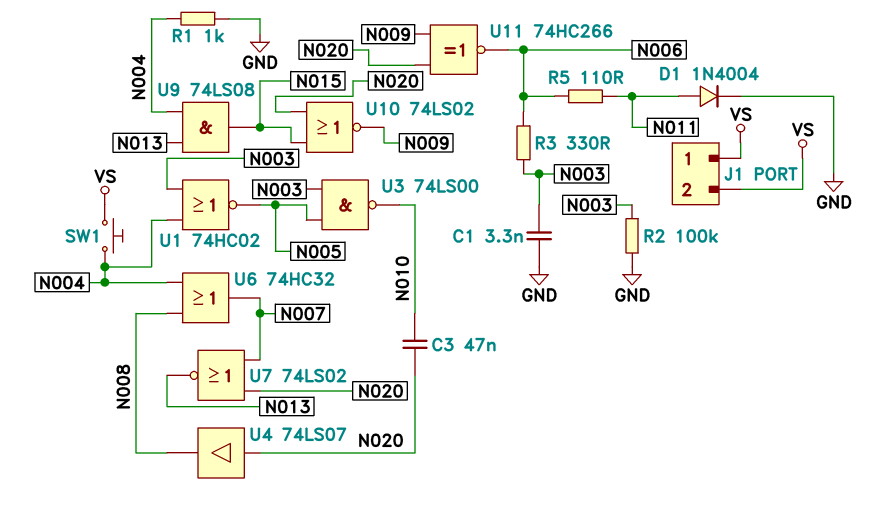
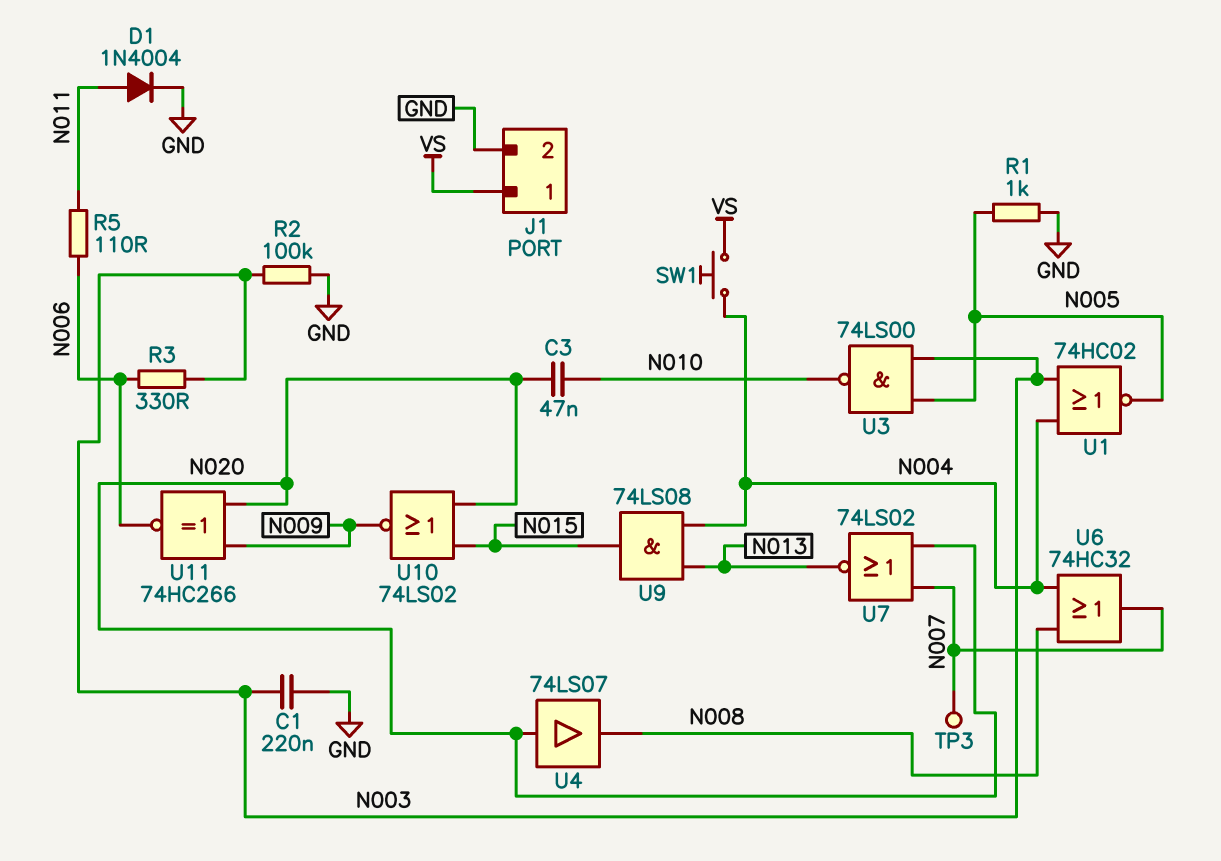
C1: 3.3nF (GND, N003) -> 220nF (GND, N003)
J1 pin 2: VS -> GND
R1: 1k (GND, N004) -> 1k (GND, N005)
TP3: none -> test point (N007)

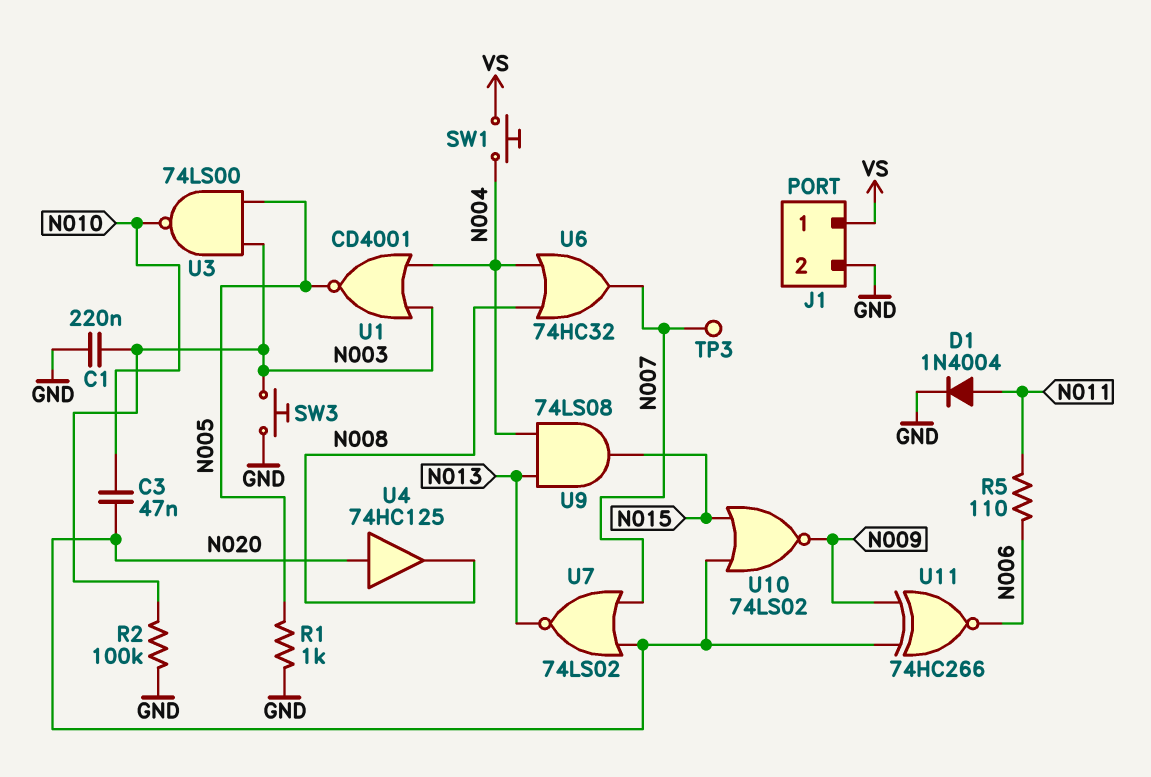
R3: 330 (N003, N006) -> none
SW3: none -> button (GND, N003)
U1: NOR 74HC02 (in N003, in N004, out N005) -> NOR CD4001 (in N003, in N004, out N005)
U4: buffer 74LS07 (in N020, out N008) -> buffer 74HC125 (in N020, out N008)

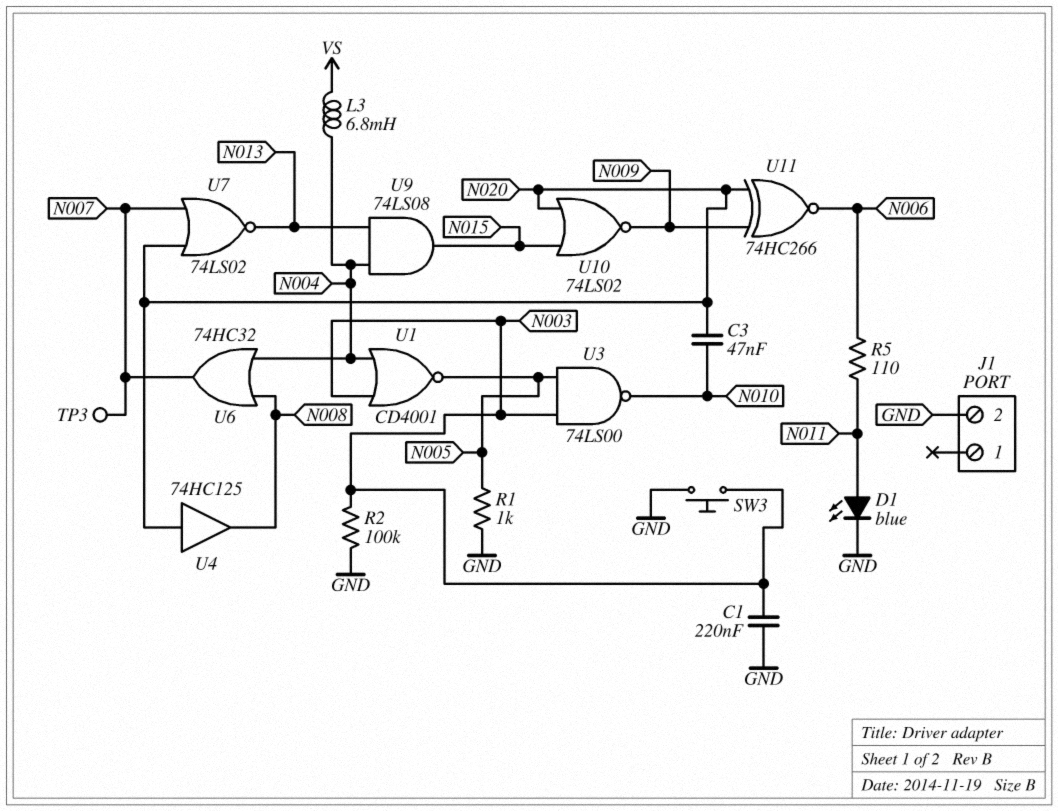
D1: diode 1N4004 (A N011, K GND) -> LED blue (A N011, K GND)
J1 pin 1: VS -> none
L3: none -> 6.8mH (N004, VS)
SW1: button (N004, VS) -> none

